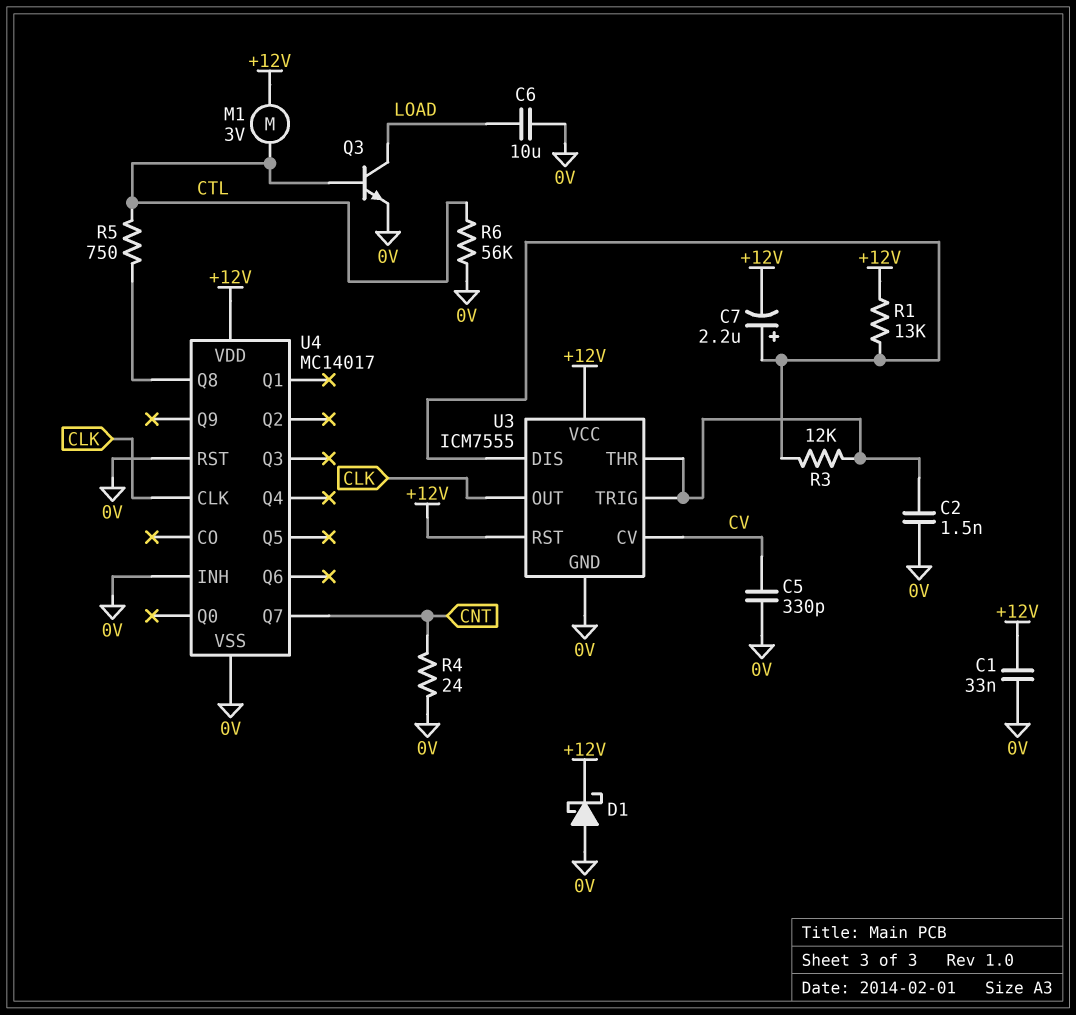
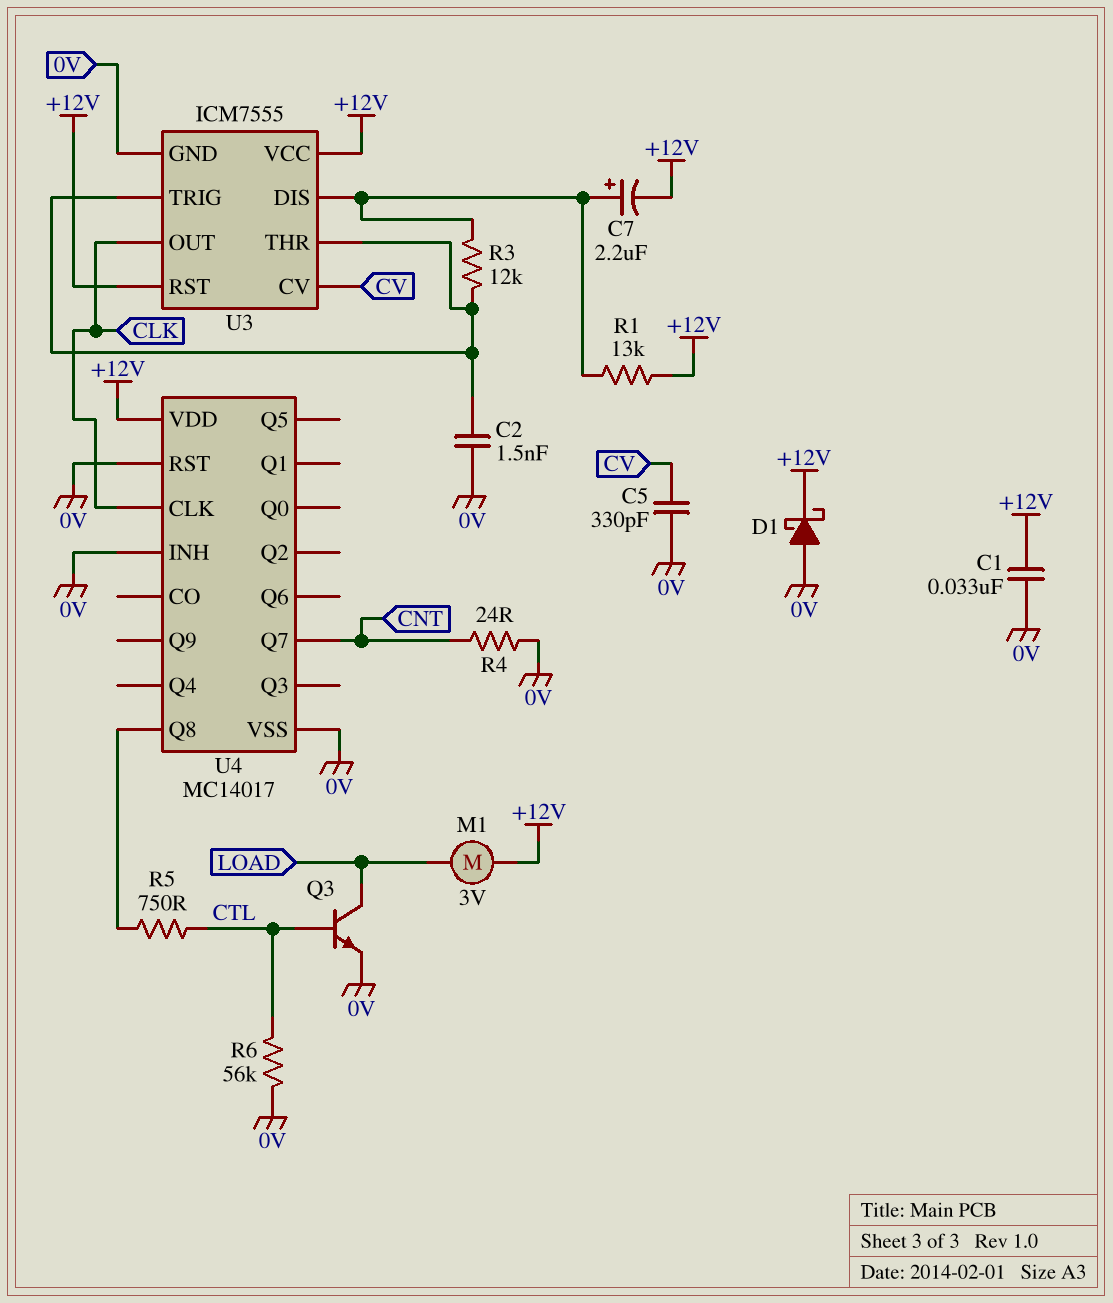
C6: 10uF (0V, LOAD) -> none
M1: motor 3V (+12V, CTL) -> motor 3V (+12V, LOAD)

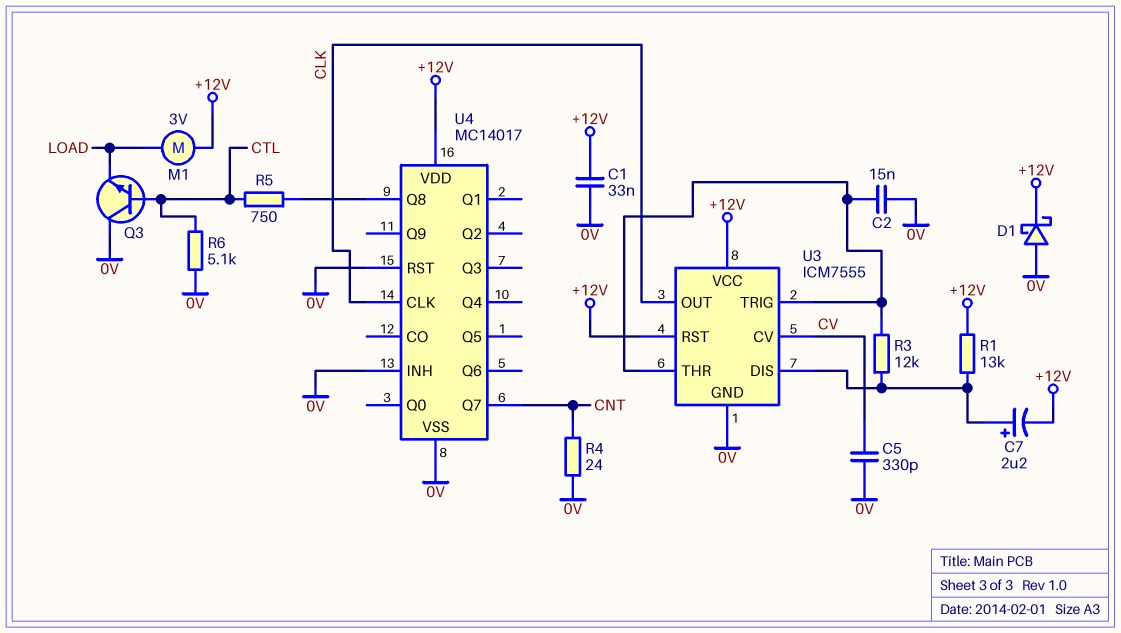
C2: 1.5nF (0V, U3/THR) -> 15nF (0V, U3/THR)
Q3: NPN (B CTL, C LOAD, E 0V) -> NPN (B CTL, C 0V, E LOAD)
R6: 56k (0V, CTL) -> 5.1k (0V, CTL)

